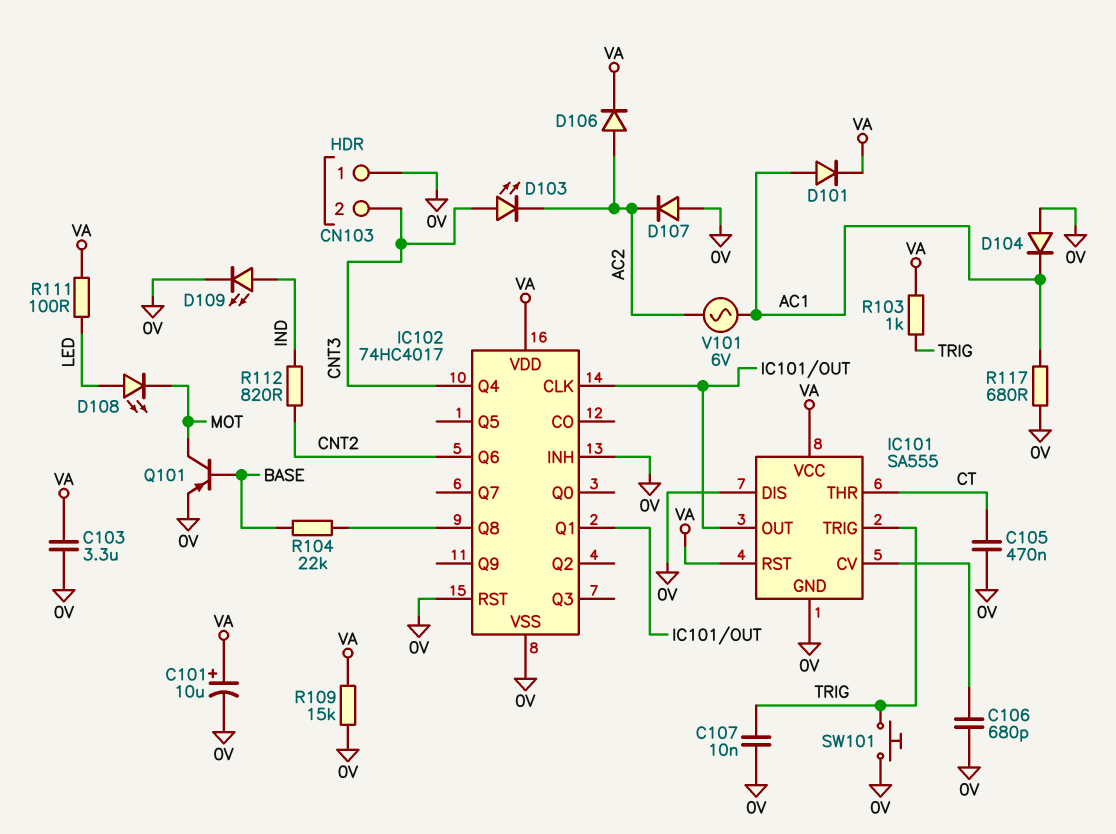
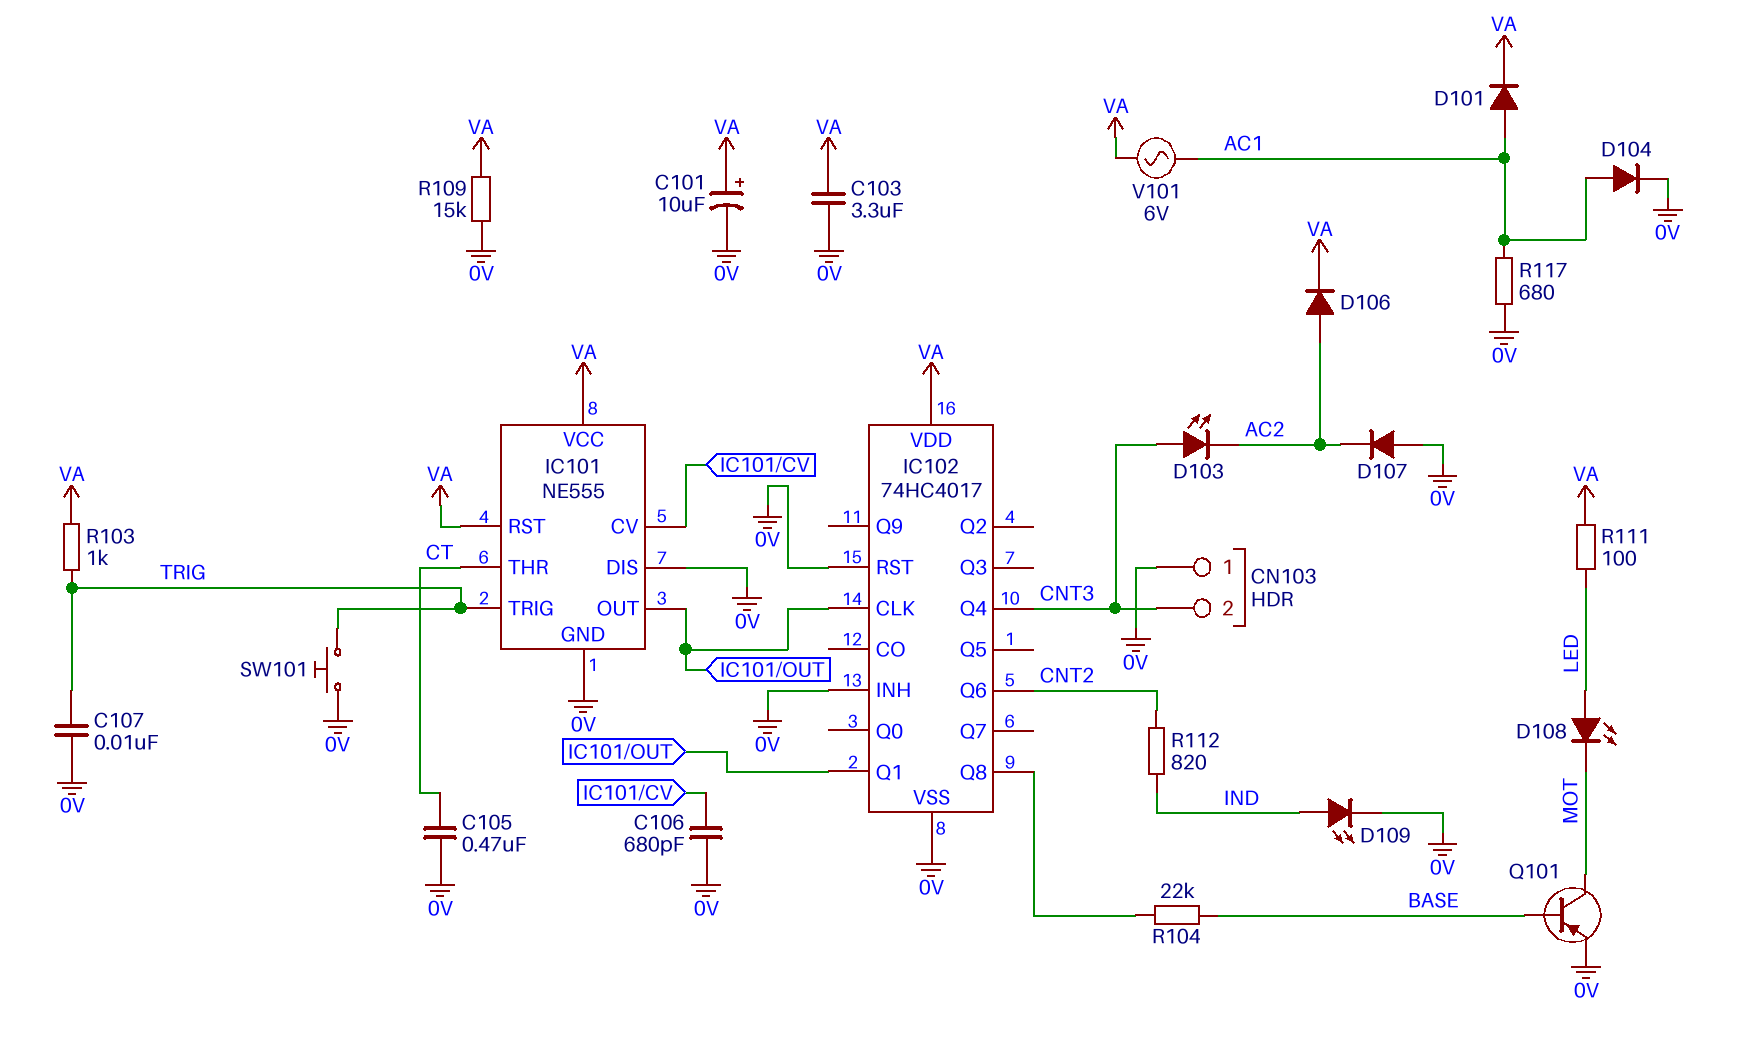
D104: diode (A 0V, K AC1) -> diode (A AC1, K 0V)
IC101: SA555 -> NE555
V101: AC 6V (AC1, AC2) -> AC 6V (AC1, VA)

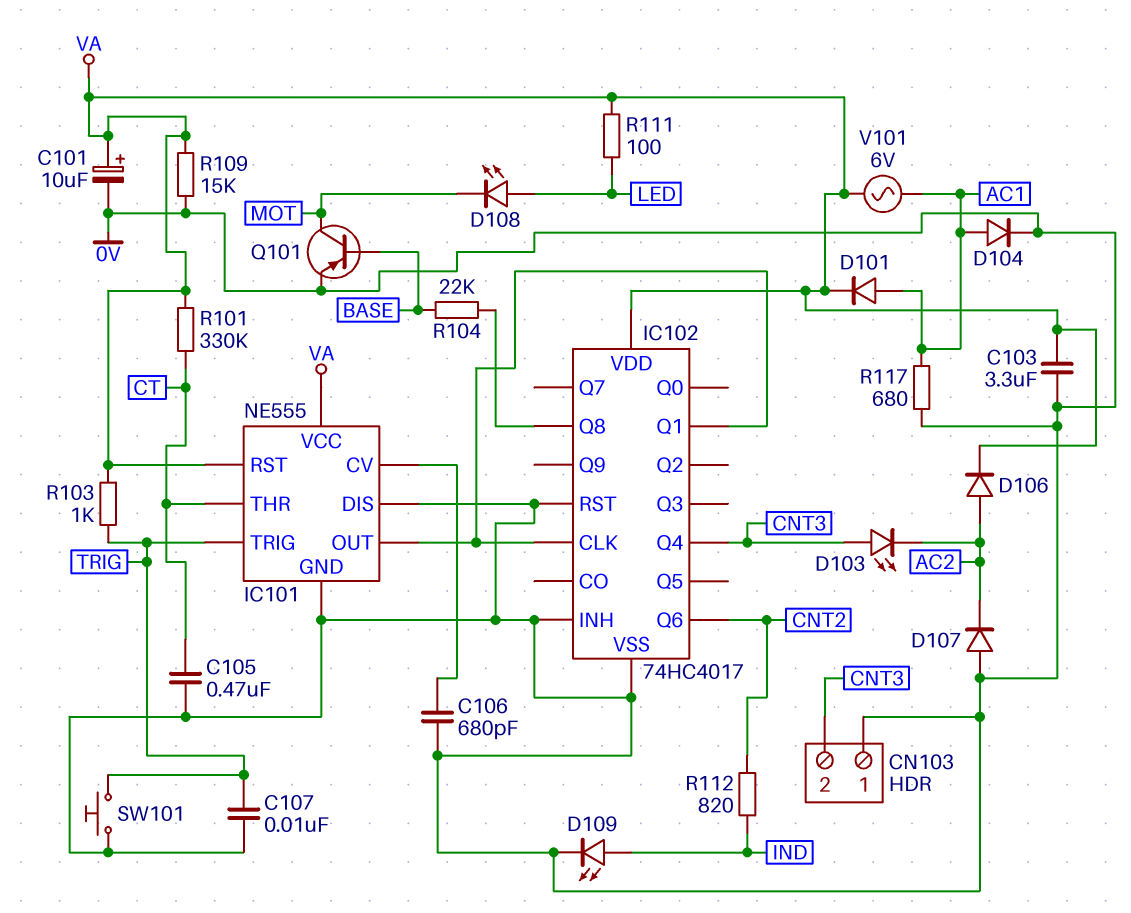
R101: none -> 330k (CT, VA)

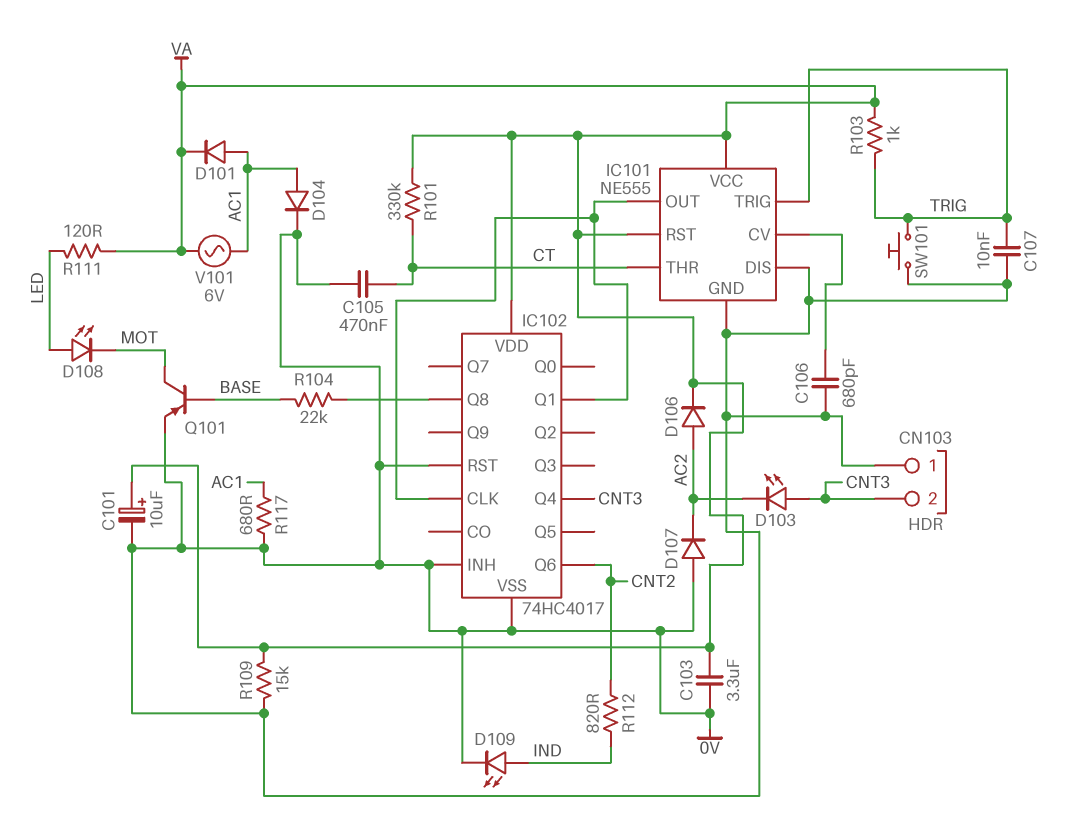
R111: 100 (LED, VA) -> 120 (LED, VA)

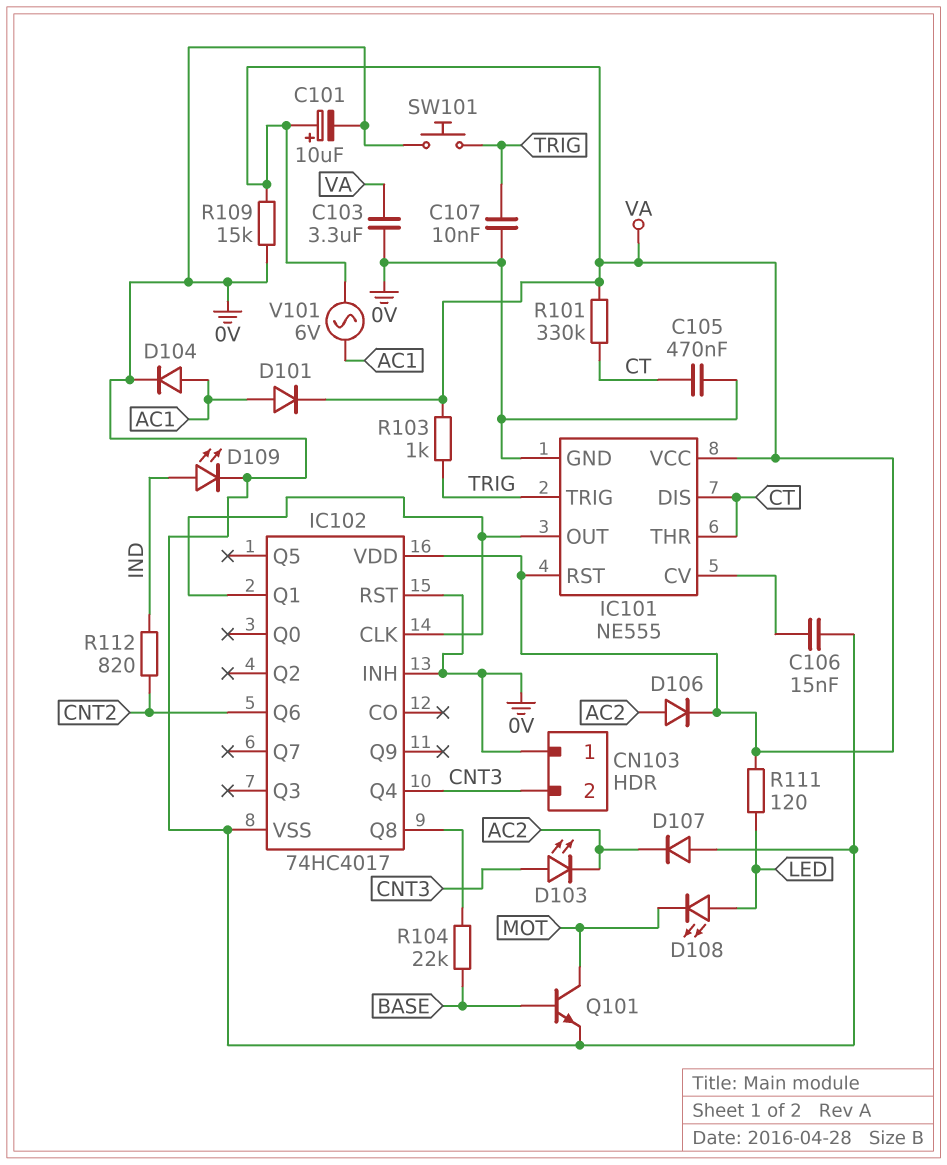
C106: 680pF (0V, IC101/CV) -> 15nF (0V, IC101/CV)
IC101 pin DIS: 0V -> CT
Q101: PNP (B BASE, C MOT, E 0V) -> NPN (B BASE, C MOT, E 0V)
R117: 680 (0V, AC1) -> none

